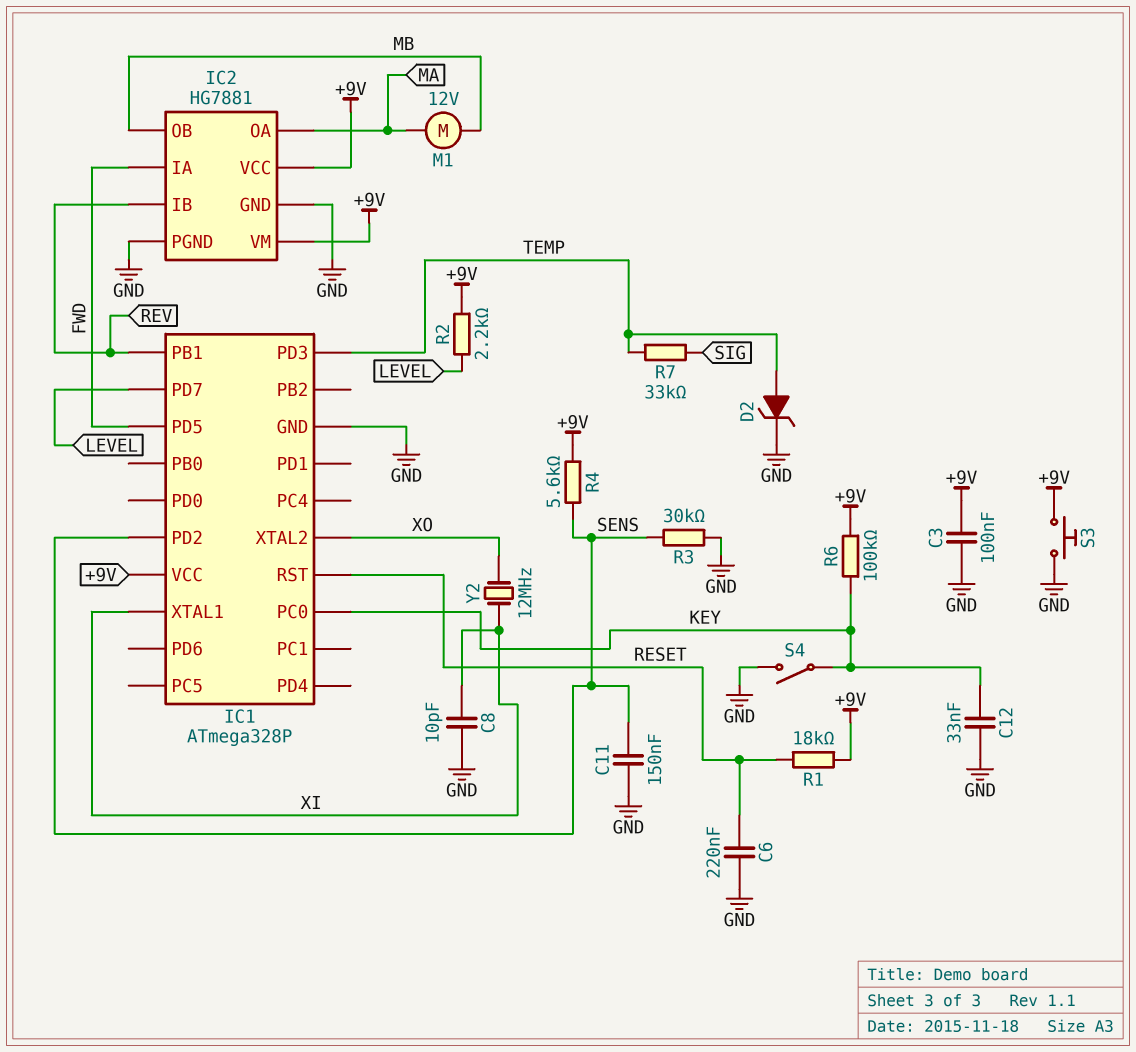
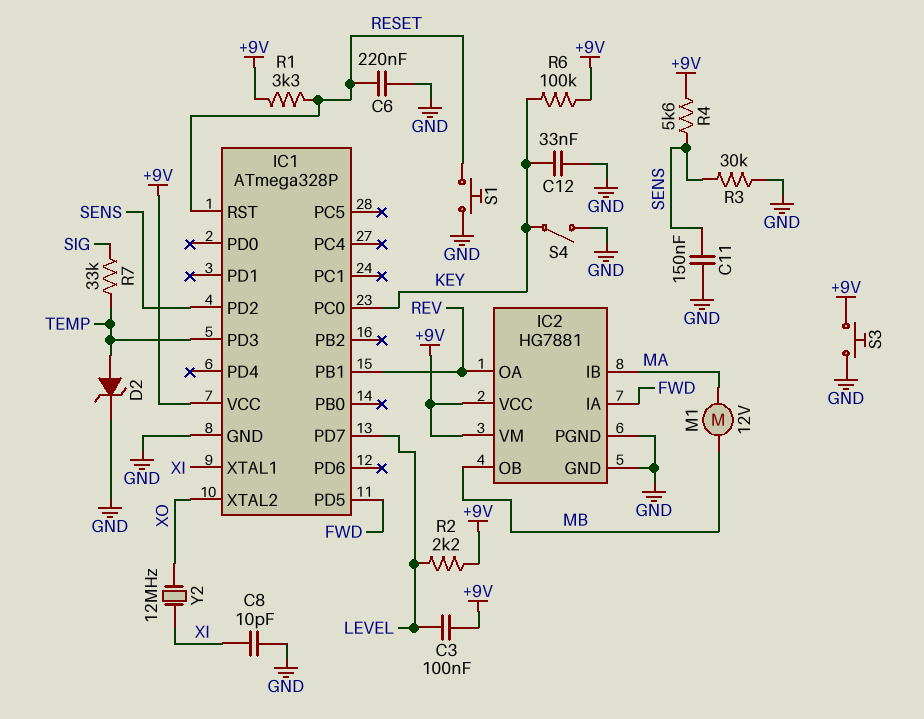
C3: 100nF (+9V, GND) -> 100nF (+9V, LEVEL)
IC2 pin IB: REV -> MA
IC2 pin OA: MA -> REV
R1: 18k (+9V, RESET) -> 3.3k (+9V, RESET)
S1: none -> button (GND, RESET)

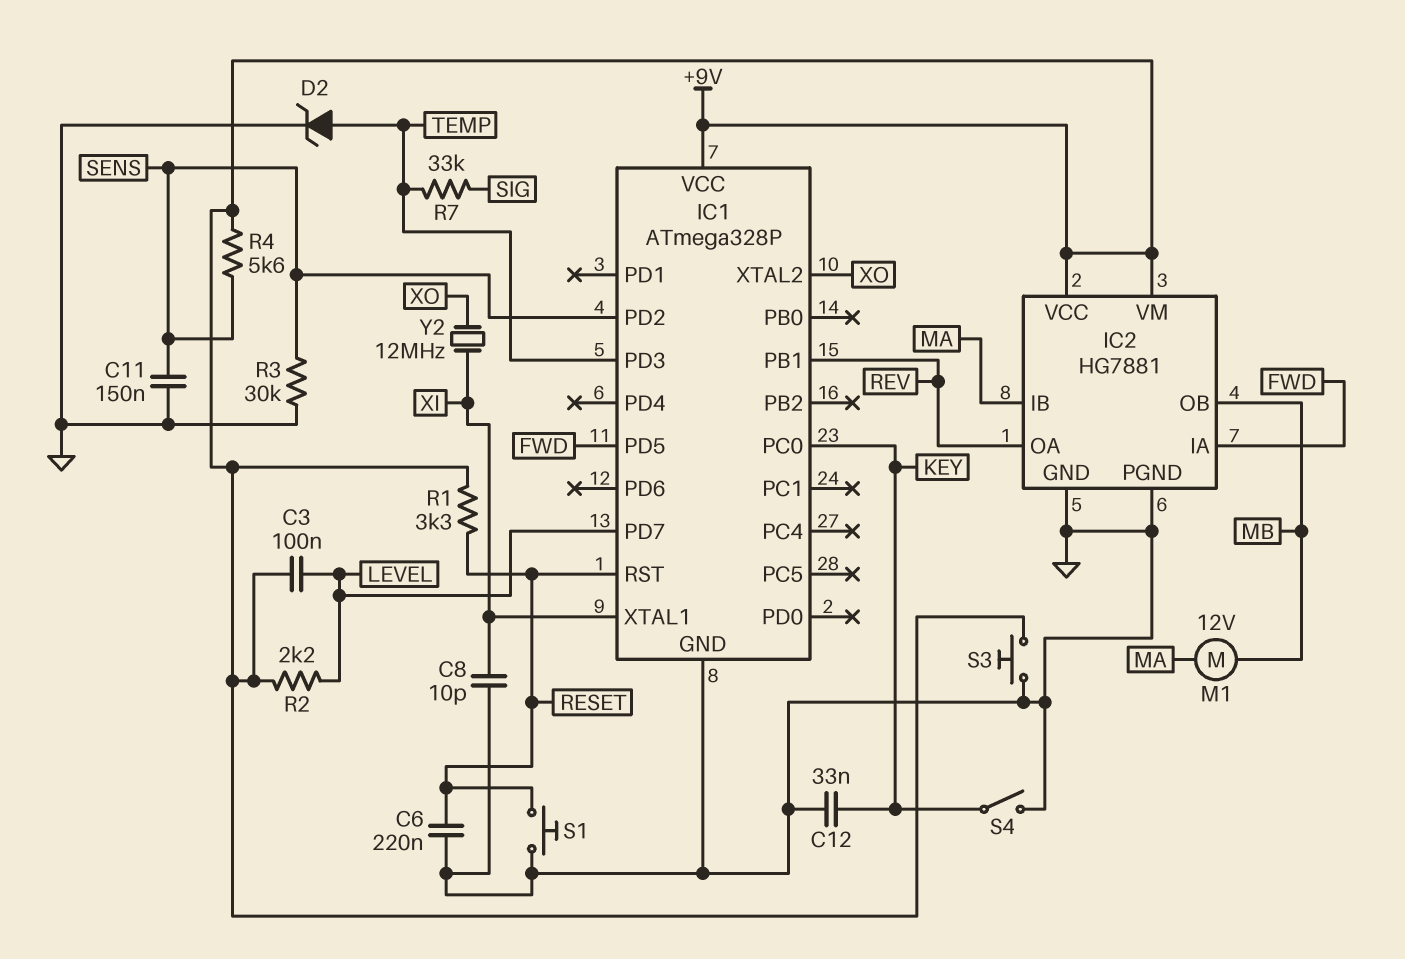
R6: 100k (+9V, KEY) -> none

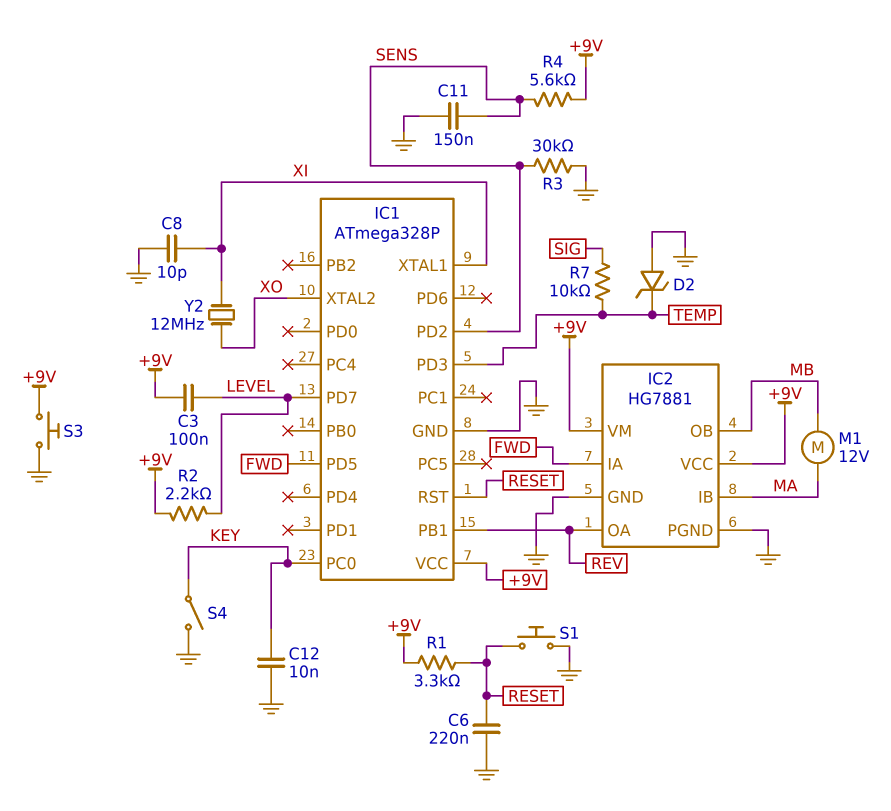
C12: 33nF (GND, KEY) -> 10nF (GND, KEY)
D2: zener (A TEMP, K GND) -> zener (A GND, K TEMP)
R7: 33k (SIG, TEMP) -> 10k (SIG, TEMP)

